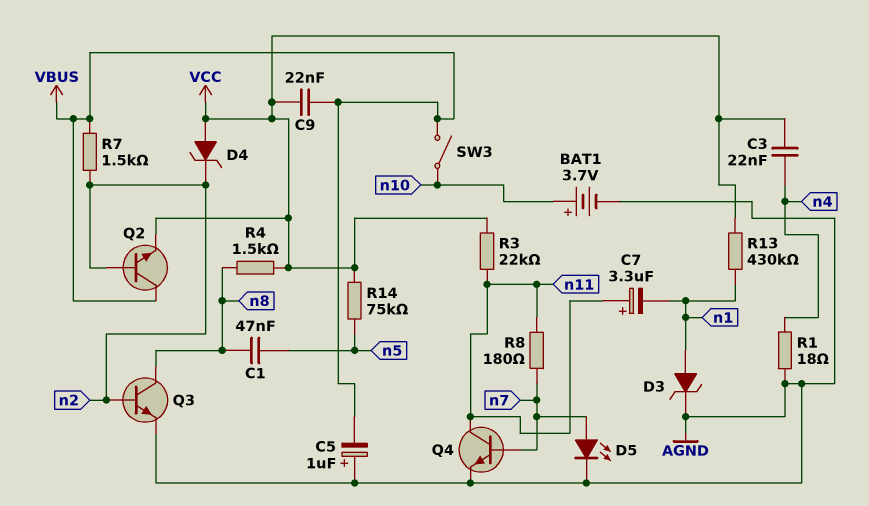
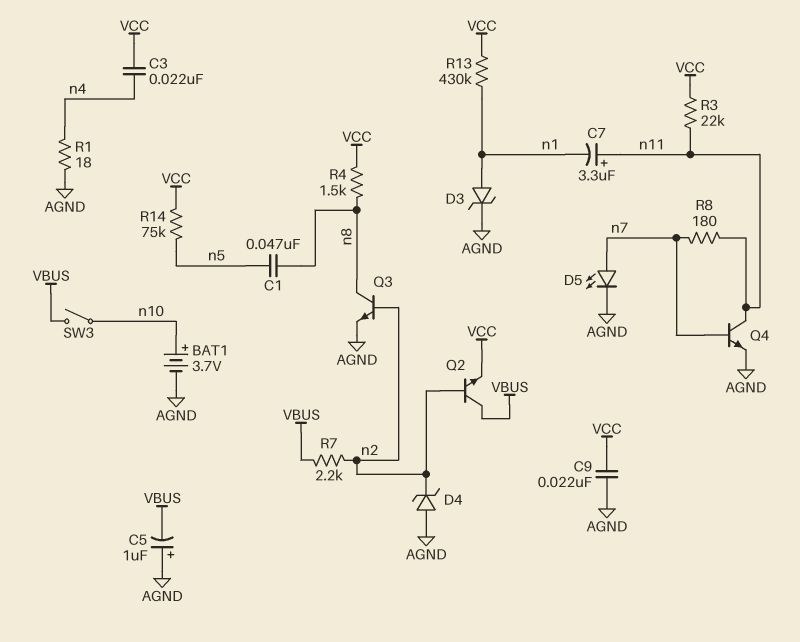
C9: 22nF (VBUS, VCC) -> 22nF (AGND, VCC)
D4: zener (A VCC, K n2) -> zener (A AGND, K n2)
R7: 1.5k (VBUS, n2) -> 2.2k (VBUS, n2)

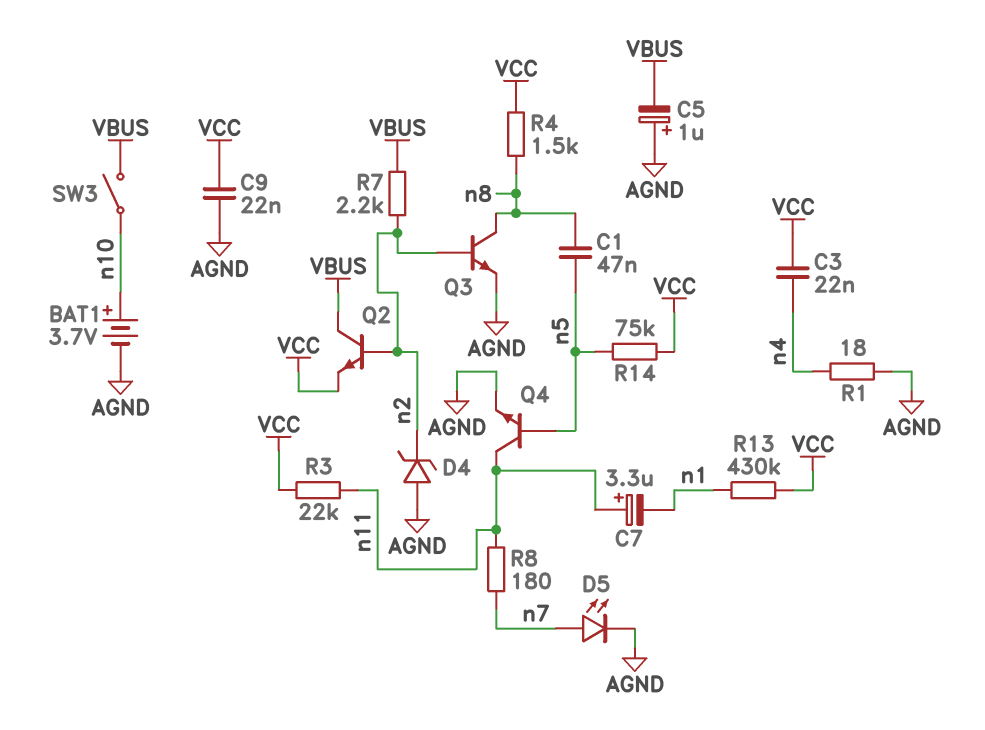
D3: zener (A n1, K AGND) -> none
Q4: NPN (B n7, C n11, E AGND) -> NPN (B n5, C n11, E AGND)

